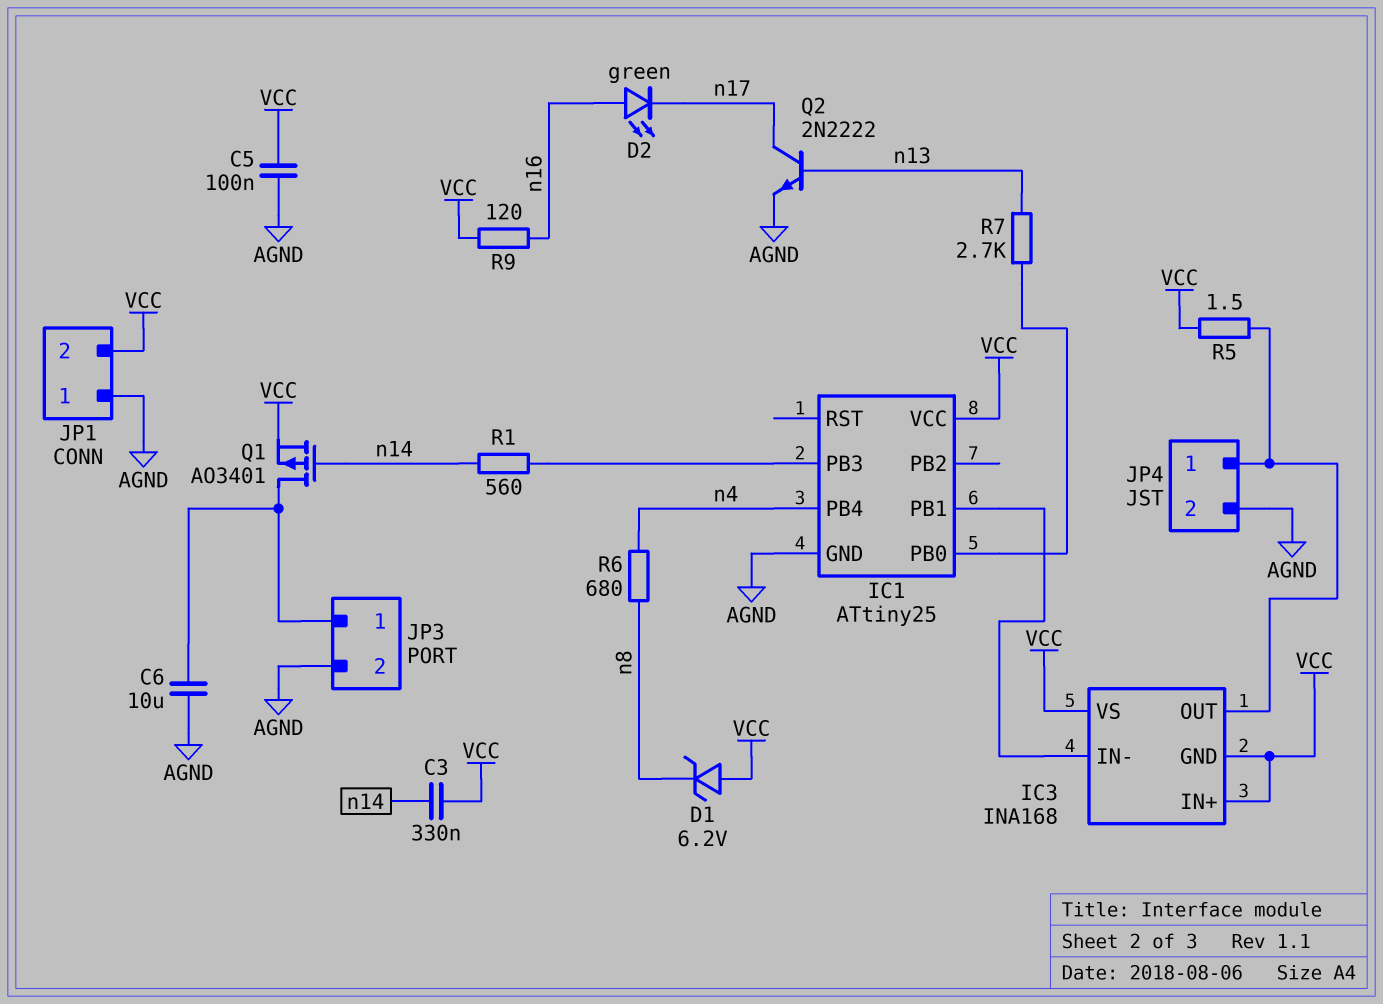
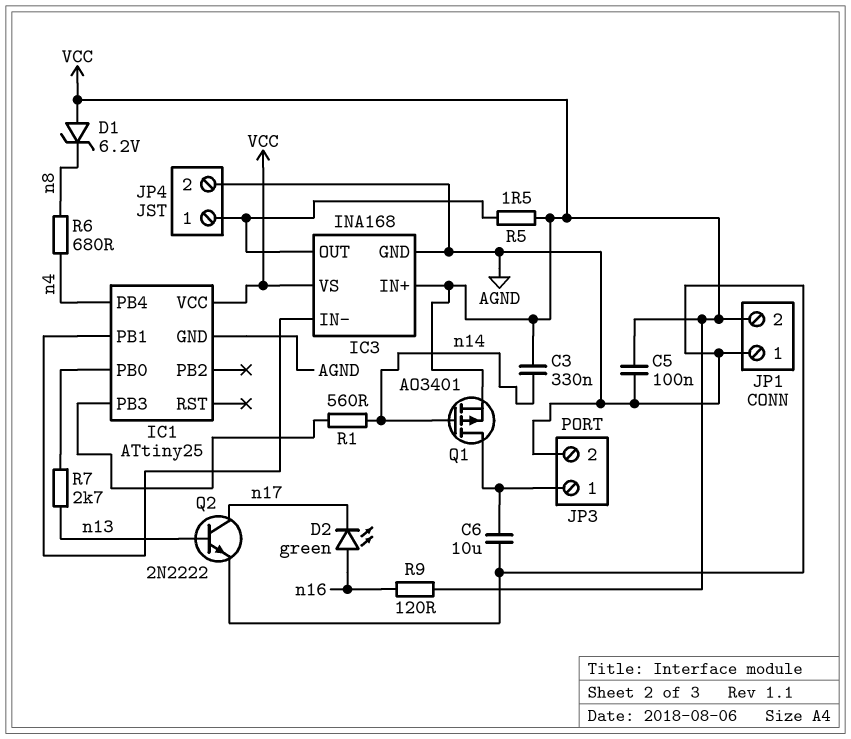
IC3 pin GND: VCC -> AGND

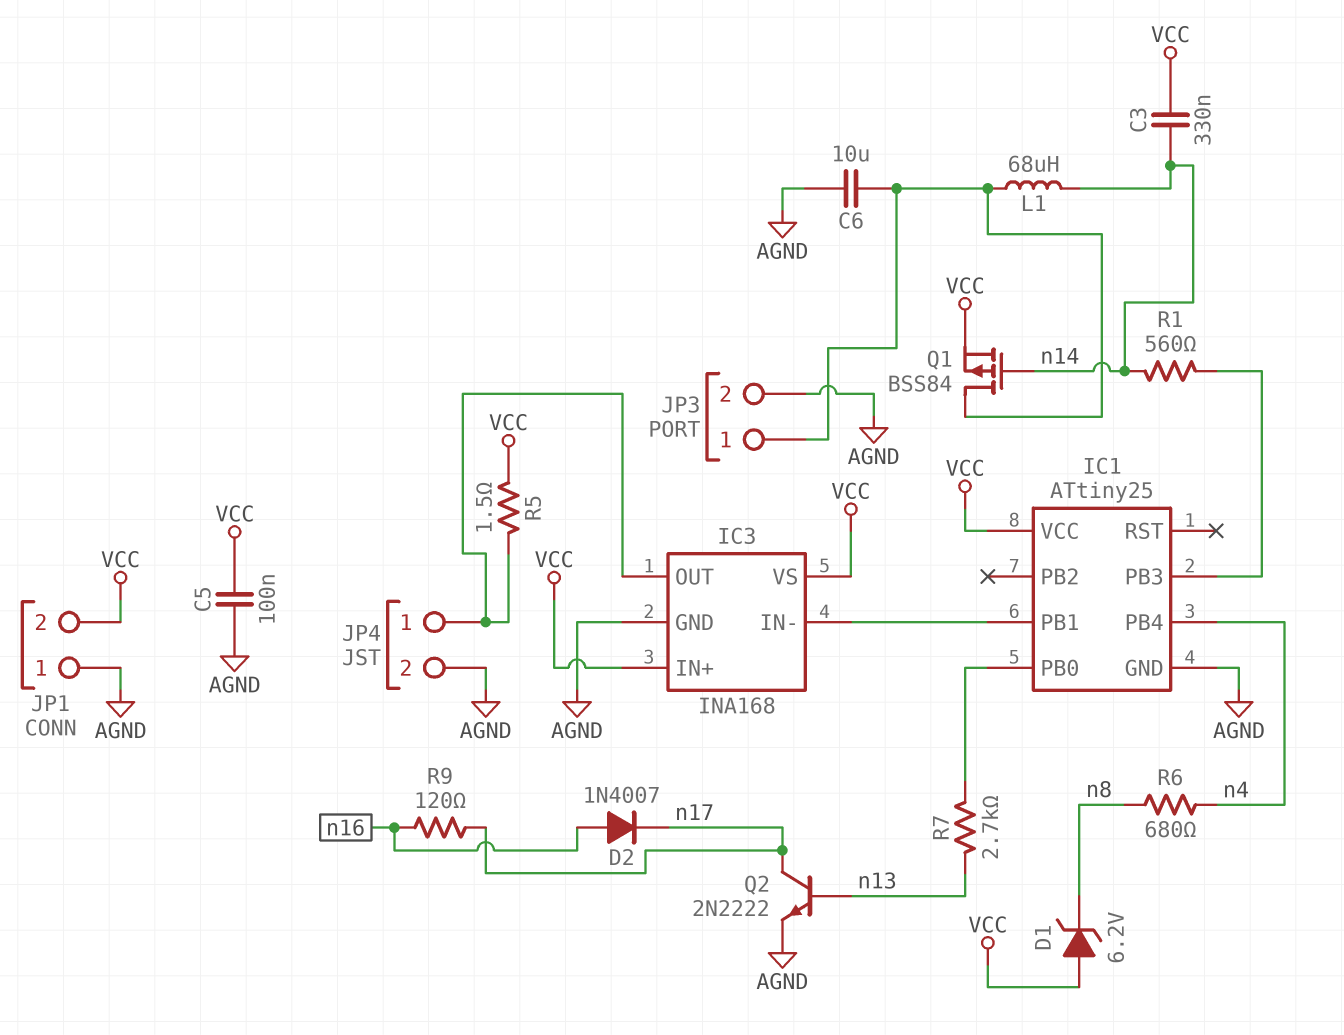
D2: LED green (A n16, K n17) -> diode 1N4007 (A n16, K n17)
L1: none -> 68uH (JP3/1, n14)
Q1: PMOS AO3401 (G n14, D JP3/1, S VCC) -> PMOS BSS84 (G n14, D JP3/1, S VCC)
R9: 120 (VCC, n16) -> 120 (n16, n17)

